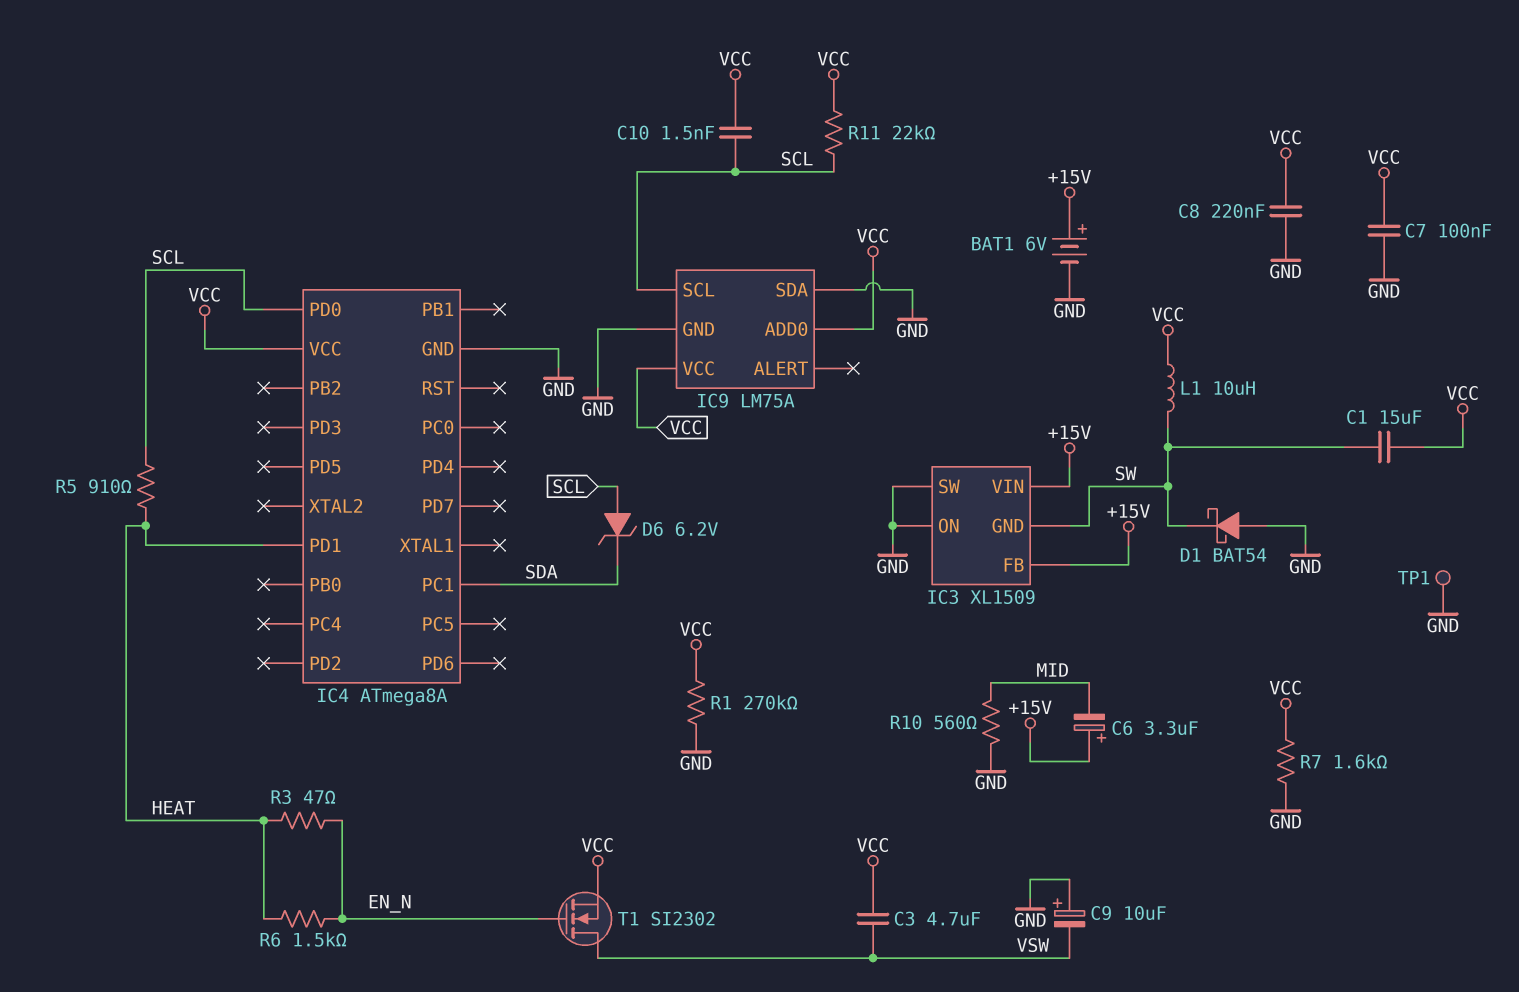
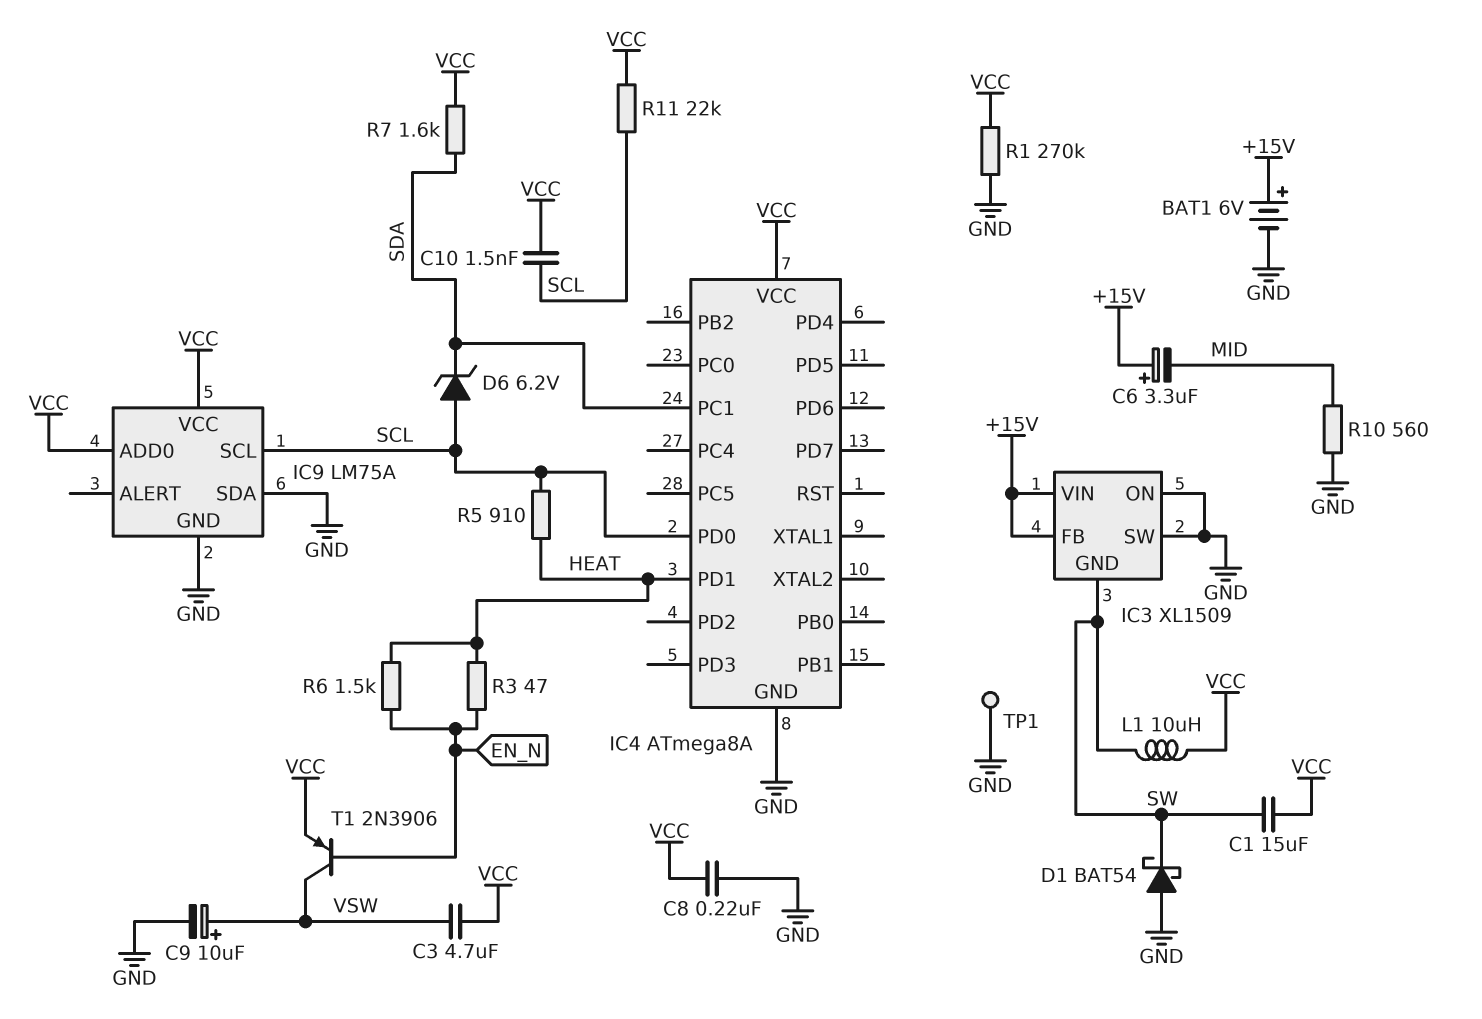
C7: 100nF (GND, VCC) -> none
C9: 10uF (plus GND, minus VSW) -> 10uF (plus VSW, minus GND)
R7: 1.6k (GND, VCC) -> 1.6k (SDA, VCC)
T1: NMOS SI2302 (G EN_N, D VSW, S VCC) -> PNP 2N3906 (B EN_N, C VSW, E VCC)

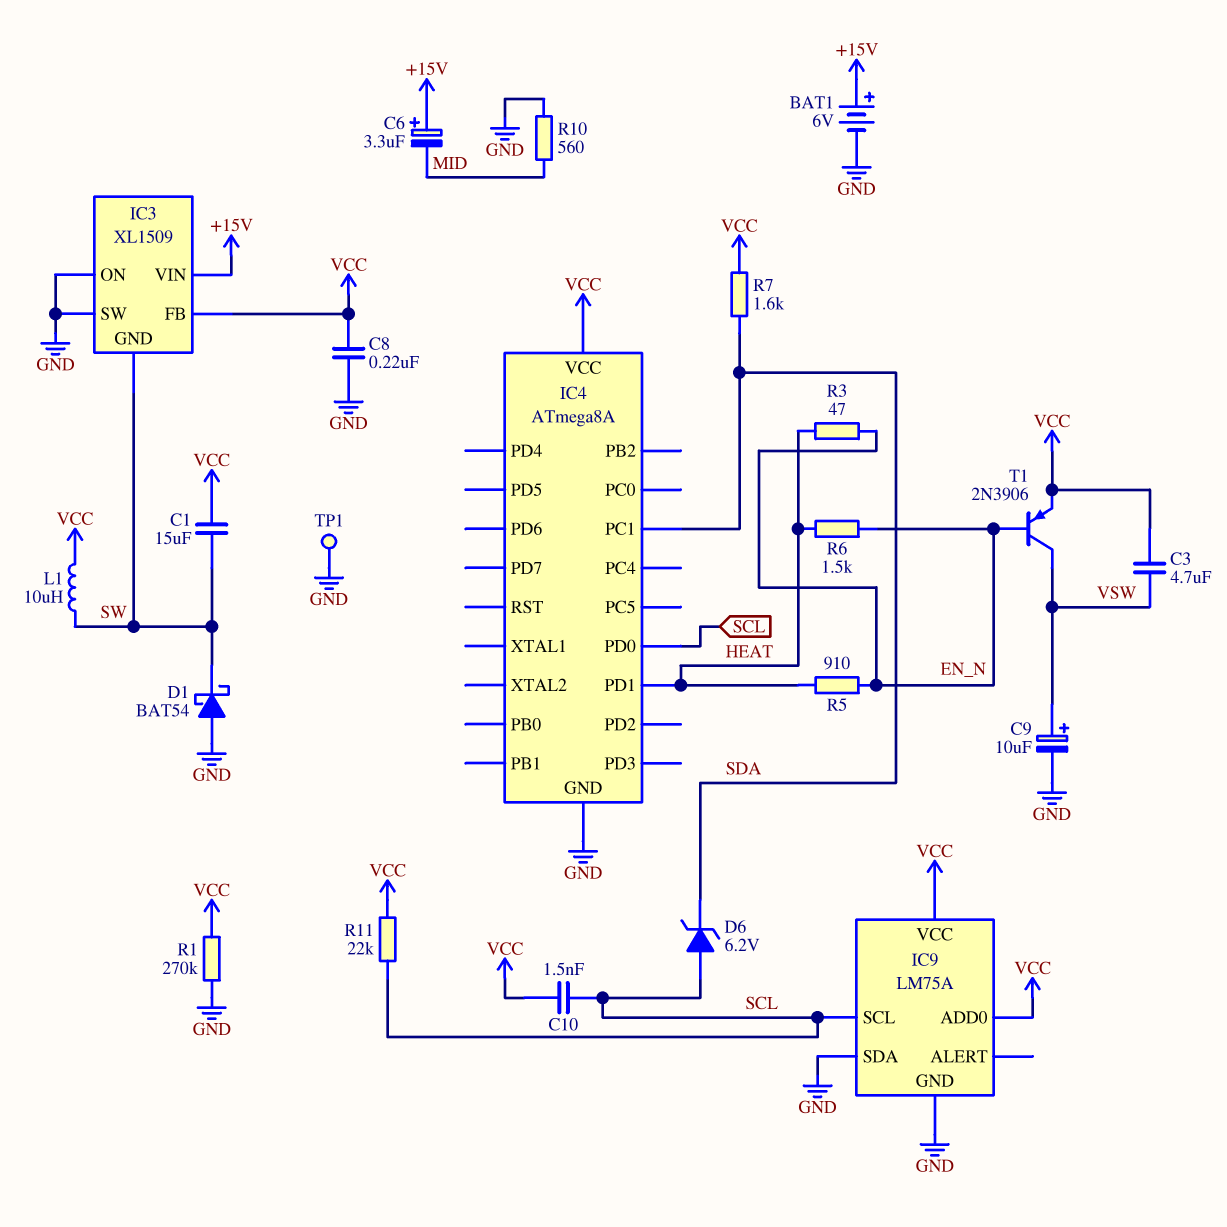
IC3 pin FB: +15V -> VCC
R5: 910 (HEAT, SCL) -> 910 (EN_N, HEAT)

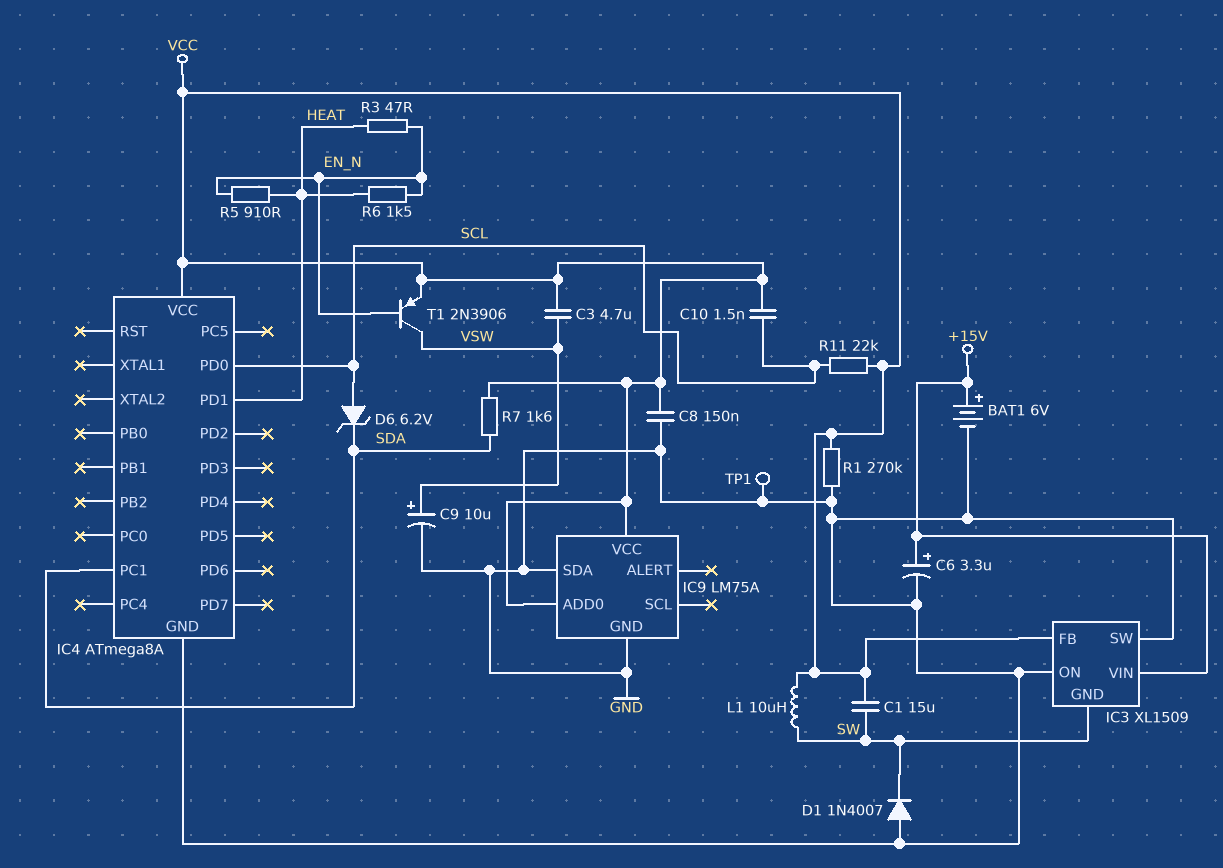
C6: 3.3uF (plus +15V, minus MID) -> 3.3uF (plus +15V, minus GND)
C8: 220nF (GND, VCC) -> 150nF (GND, VCC)
D1: schottky BAT54 (A GND, K SW) -> diode 1N4007 (A GND, K SW)
IC9 pin SCL: SCL -> none
R10: 560 (GND, MID) -> none

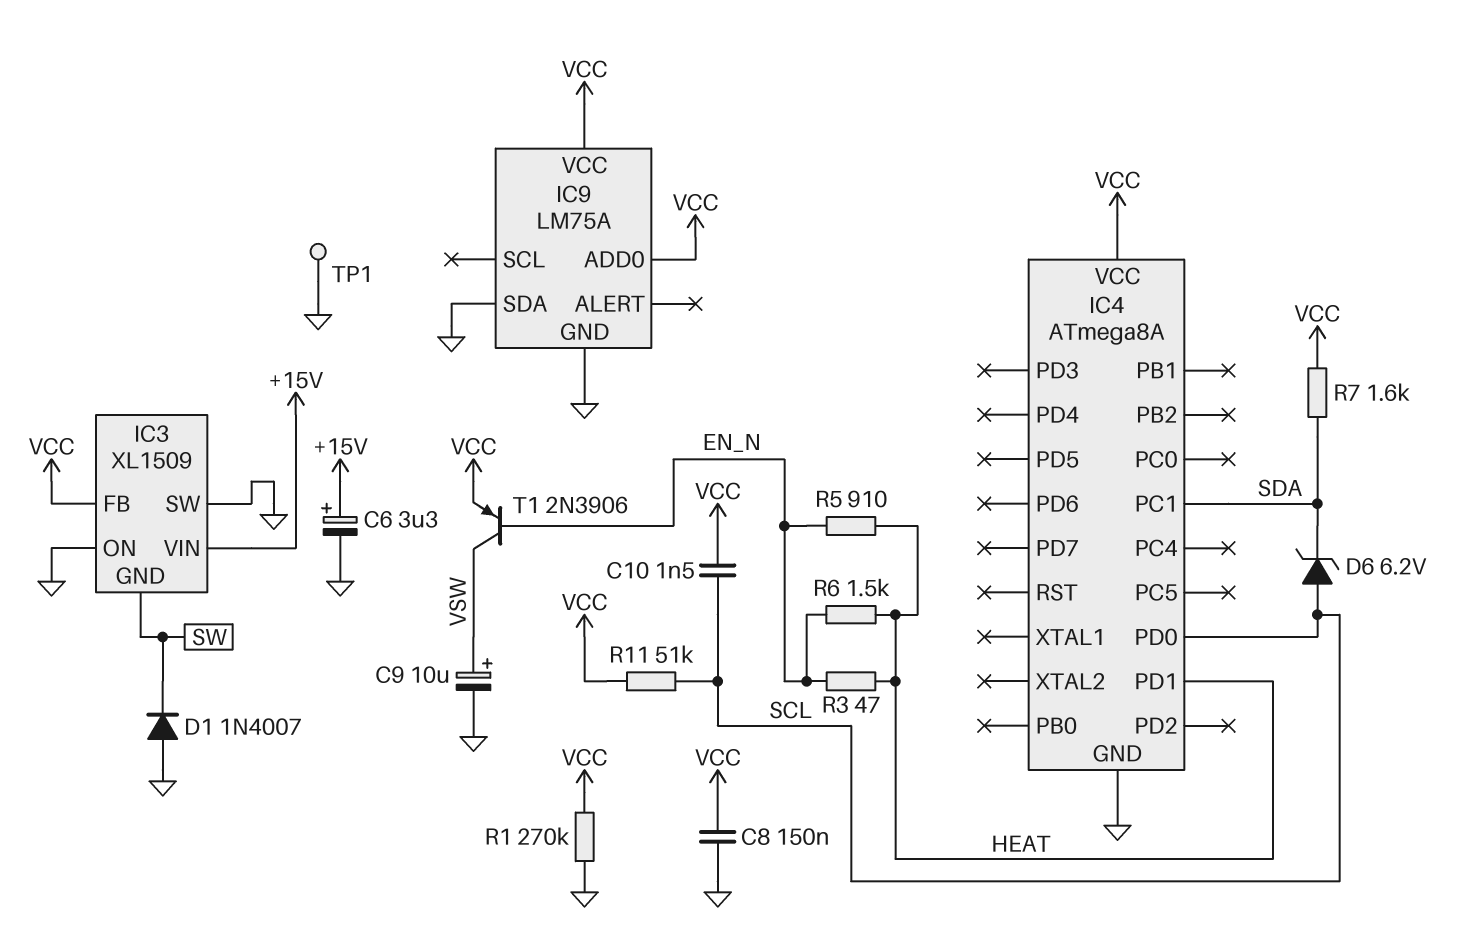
BAT1: 6V (plus +15V, minus GND) -> none
C1: 15uF (SW, VCC) -> none
C3: 4.7uF (VCC, VSW) -> none
L1: 10uH (SW, VCC) -> none
R11: 22k (SCL, VCC) -> 51k (SCL, VCC)

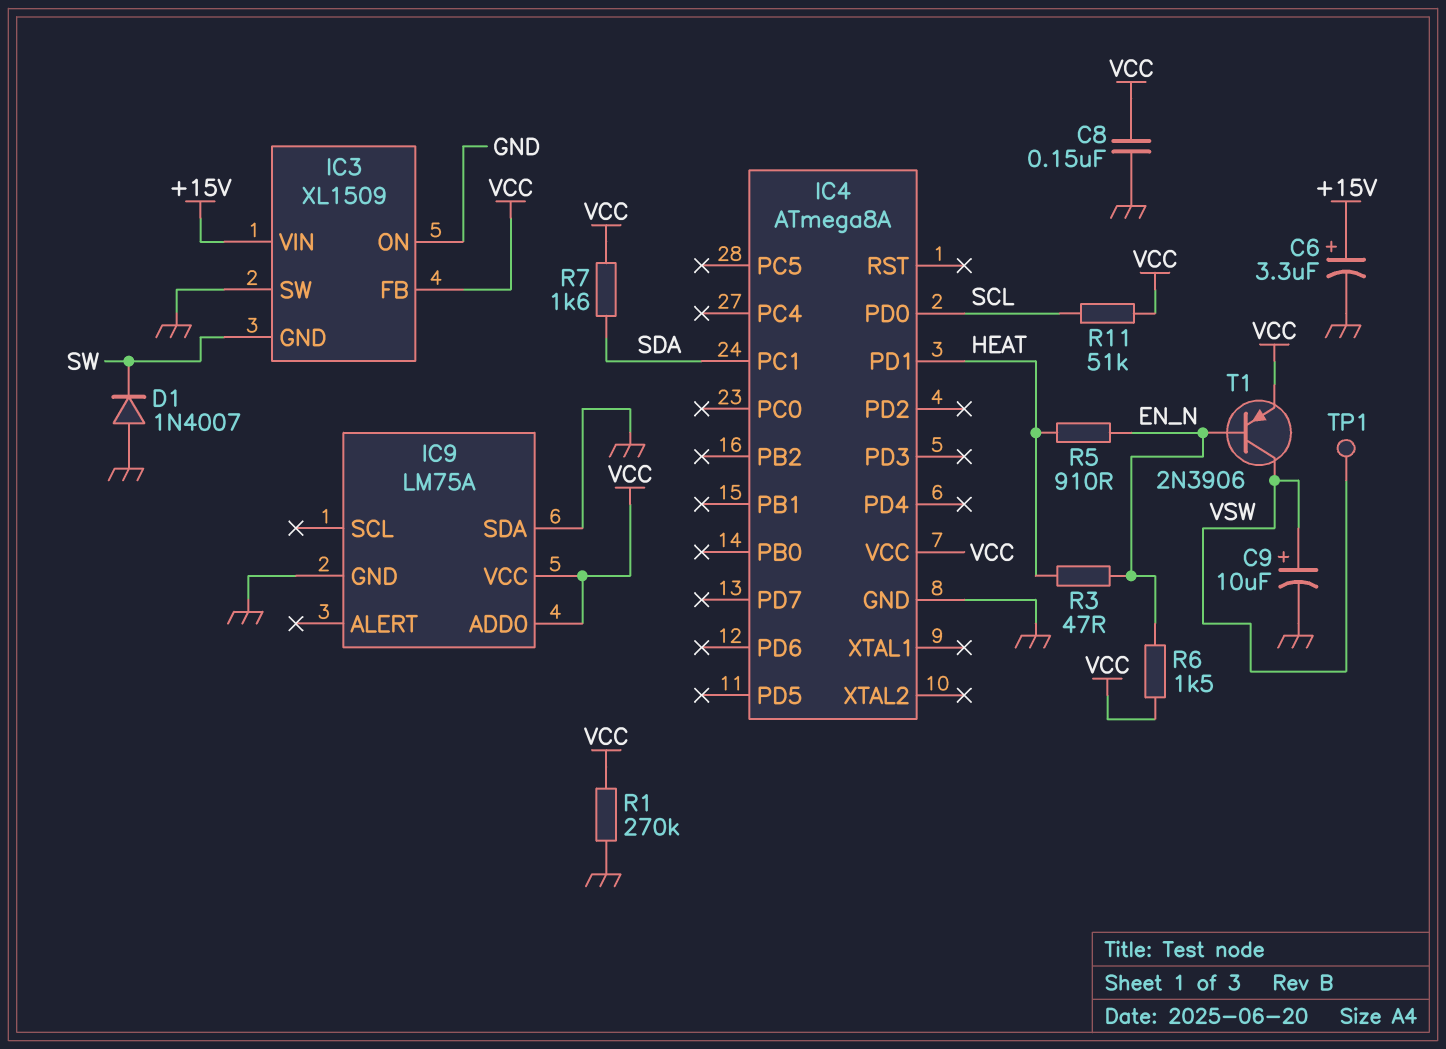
C10: 1.5nF (SCL, VCC) -> none
D6: zener 6.2V (A SCL, K SDA) -> none
R6: 1.5k (EN_N, HEAT) -> 1.5k (EN_N, VCC)
TP1: test point (GND) -> test point (VSW)

